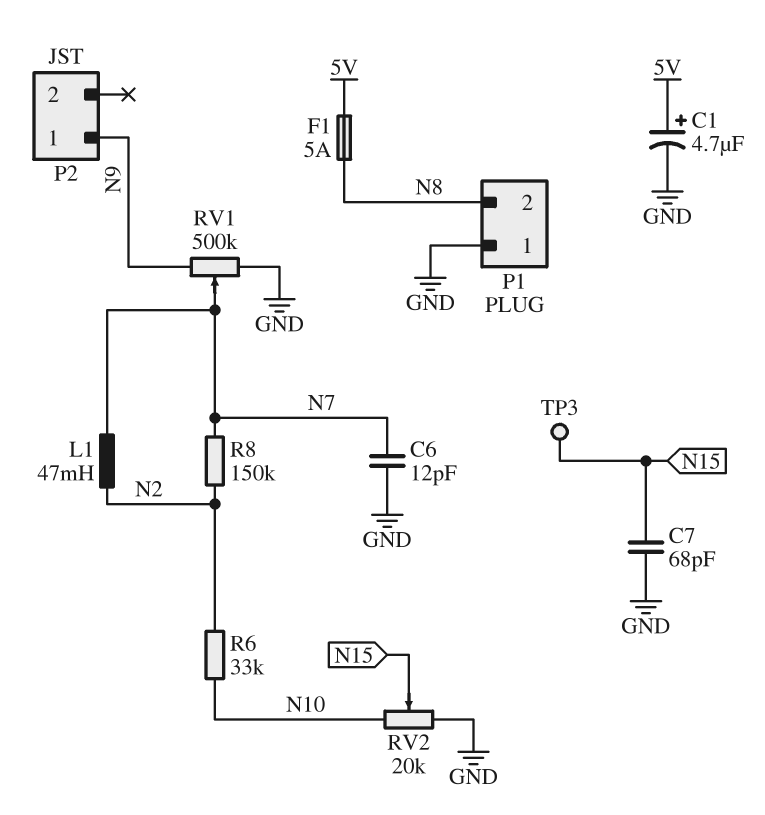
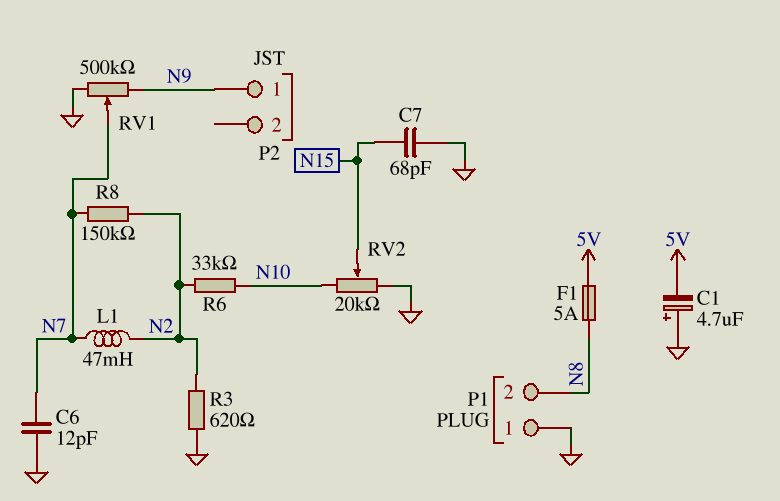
C1: 4.7uF (plus 5V, minus GND) -> 4.7uF (plus GND, minus 5V)
R3: none -> 620 (GND, N2)
TP3: test point (N15) -> none

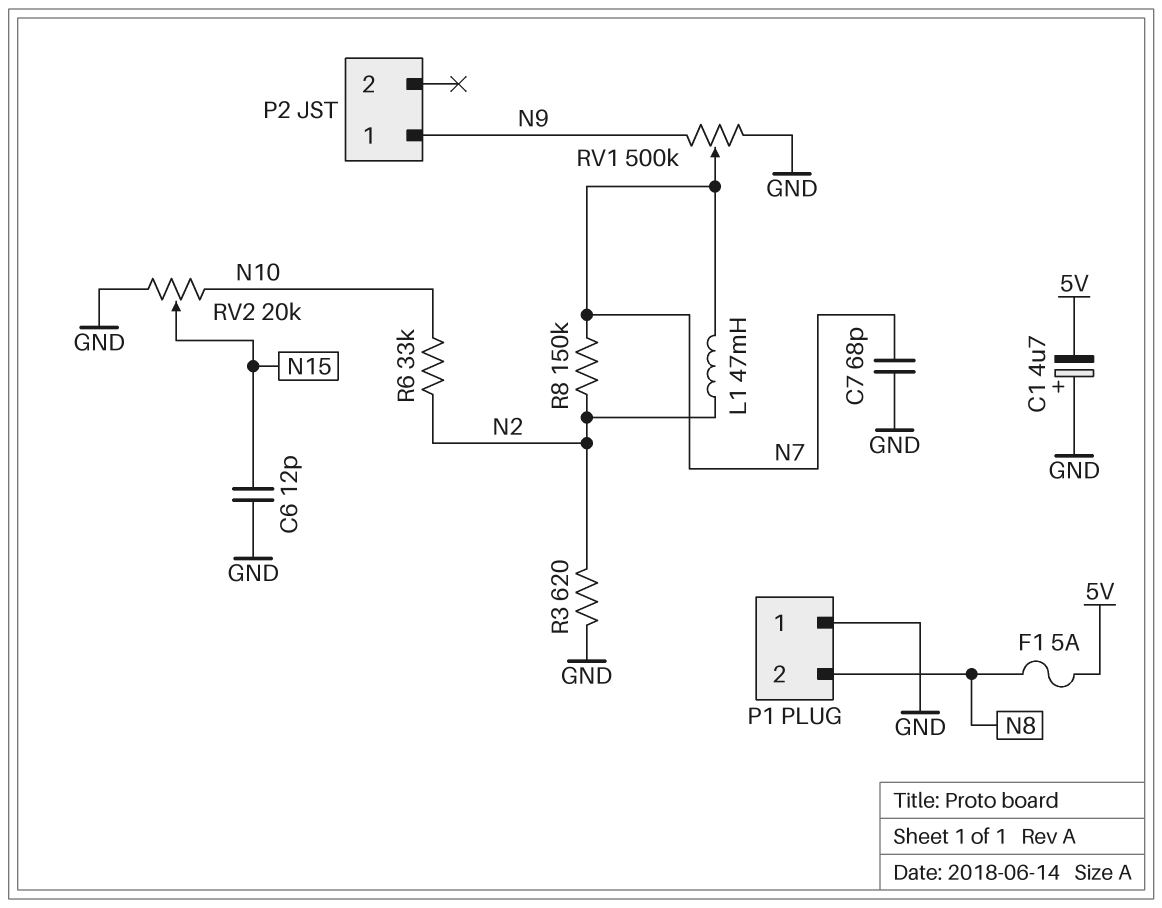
C6: 12pF (GND, N7) -> 12pF (GND, N15)
C7: 68pF (GND, N15) -> 68pF (GND, N7)

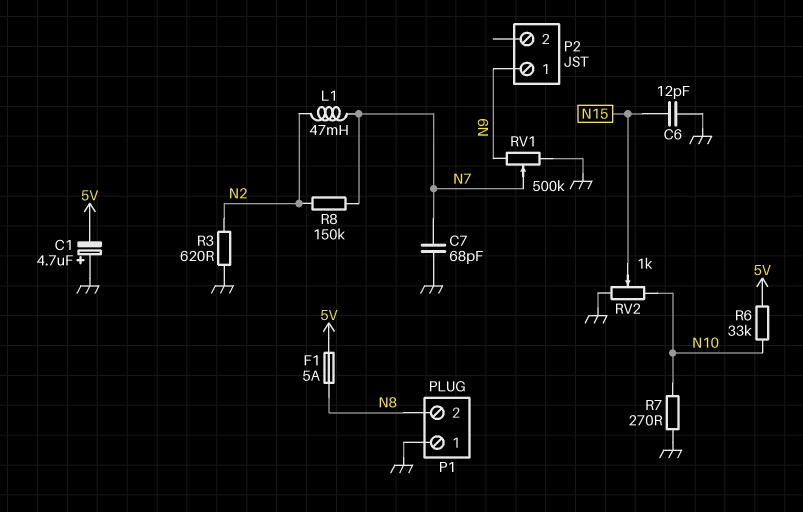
R6: 33k (N2, N10) -> 33k (5V, N10)
R7: none -> 270 (GND, N10)
RV2: 20k (GND, N10, wiper N15) -> 1k (GND, N10, wiper N15)

